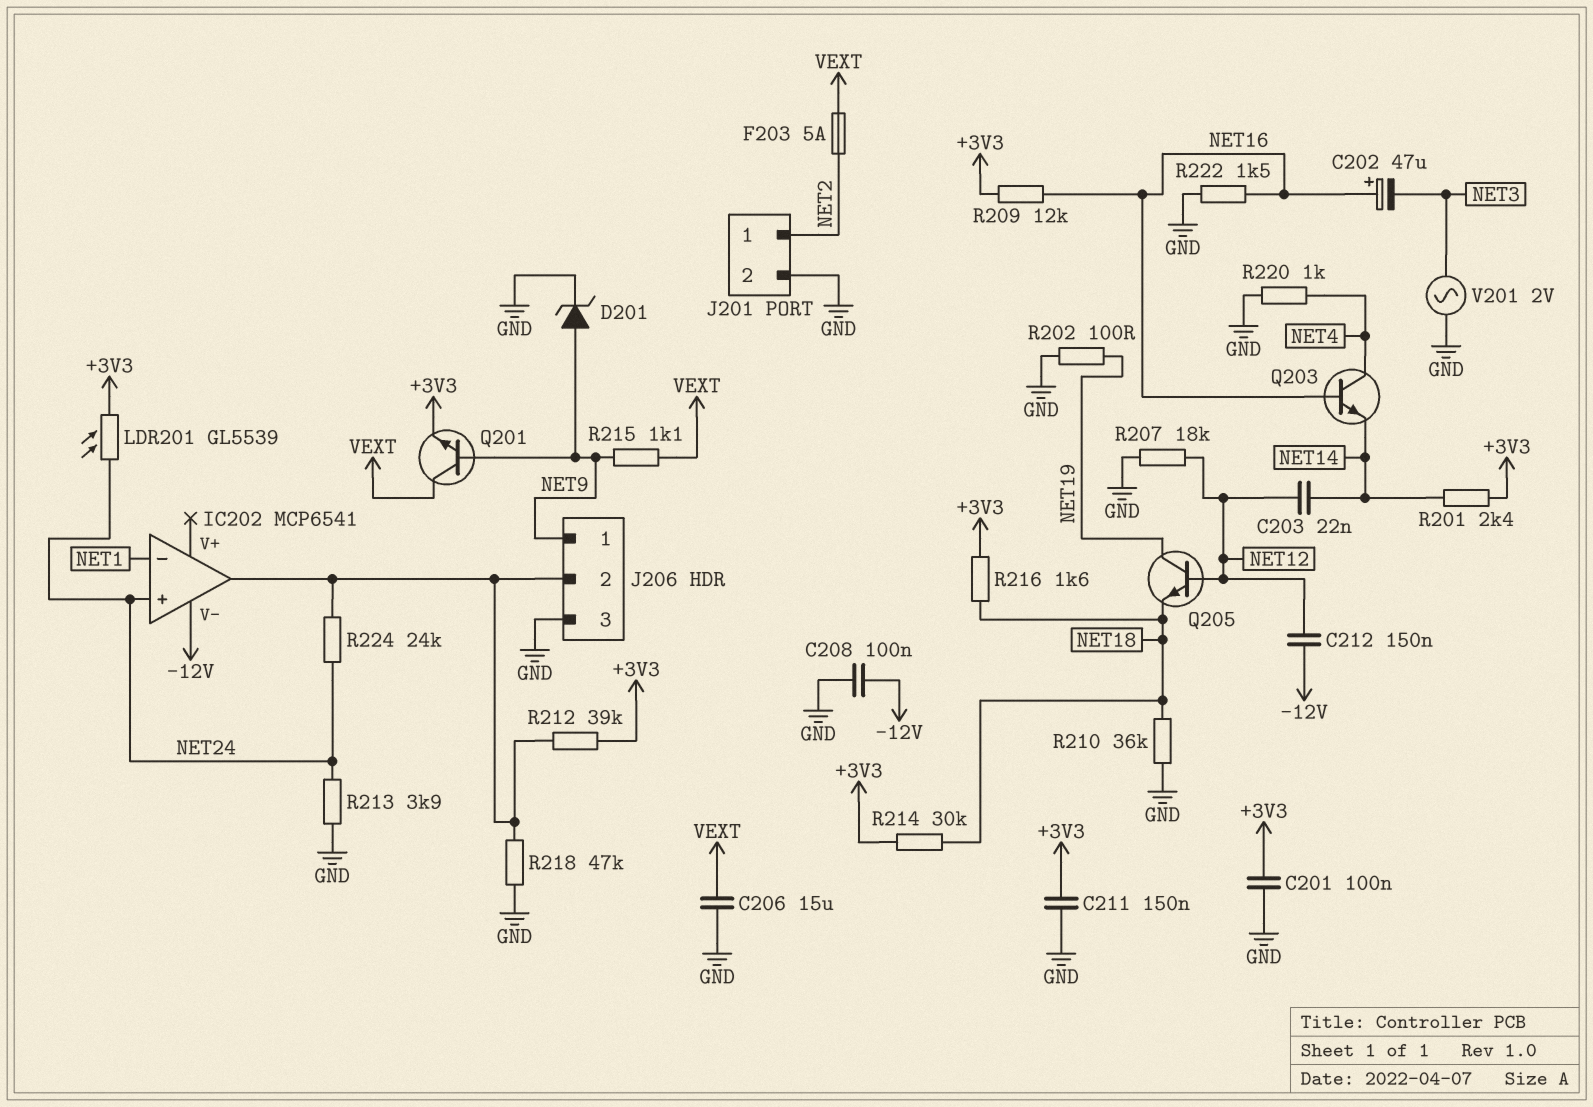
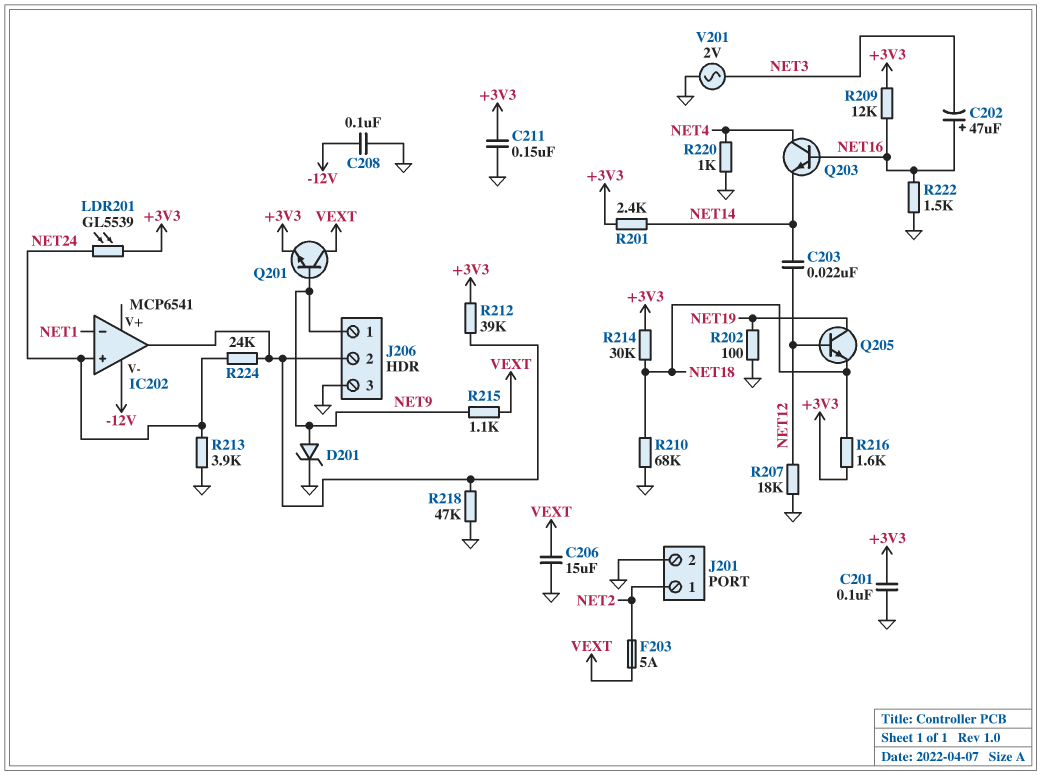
C212: 150nF (-12V, NET12) -> none
R210: 36k (GND, NET18) -> 68k (GND, NET18)

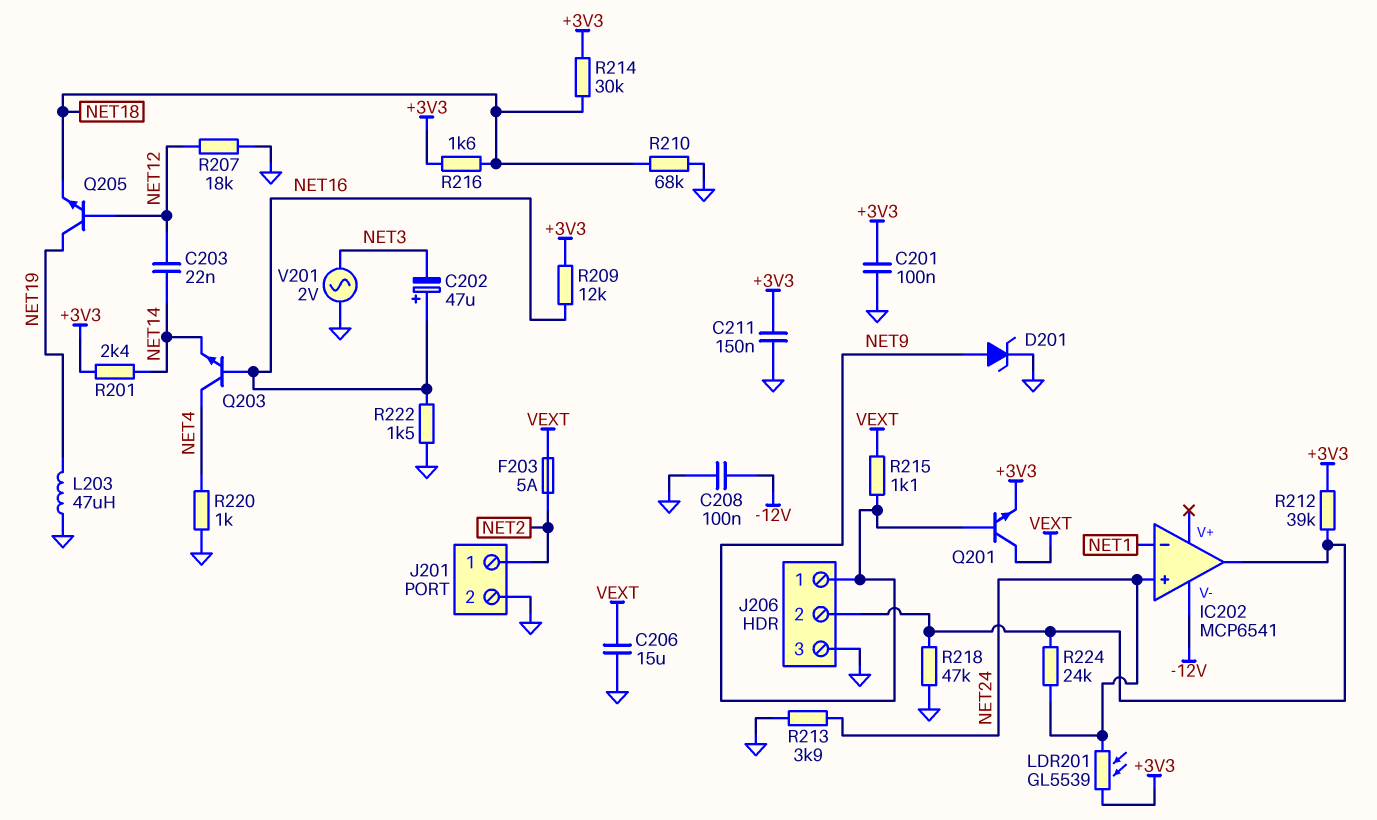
L203: none -> 47uH (GND, NET19)
R202: 100 (GND, NET19) -> none

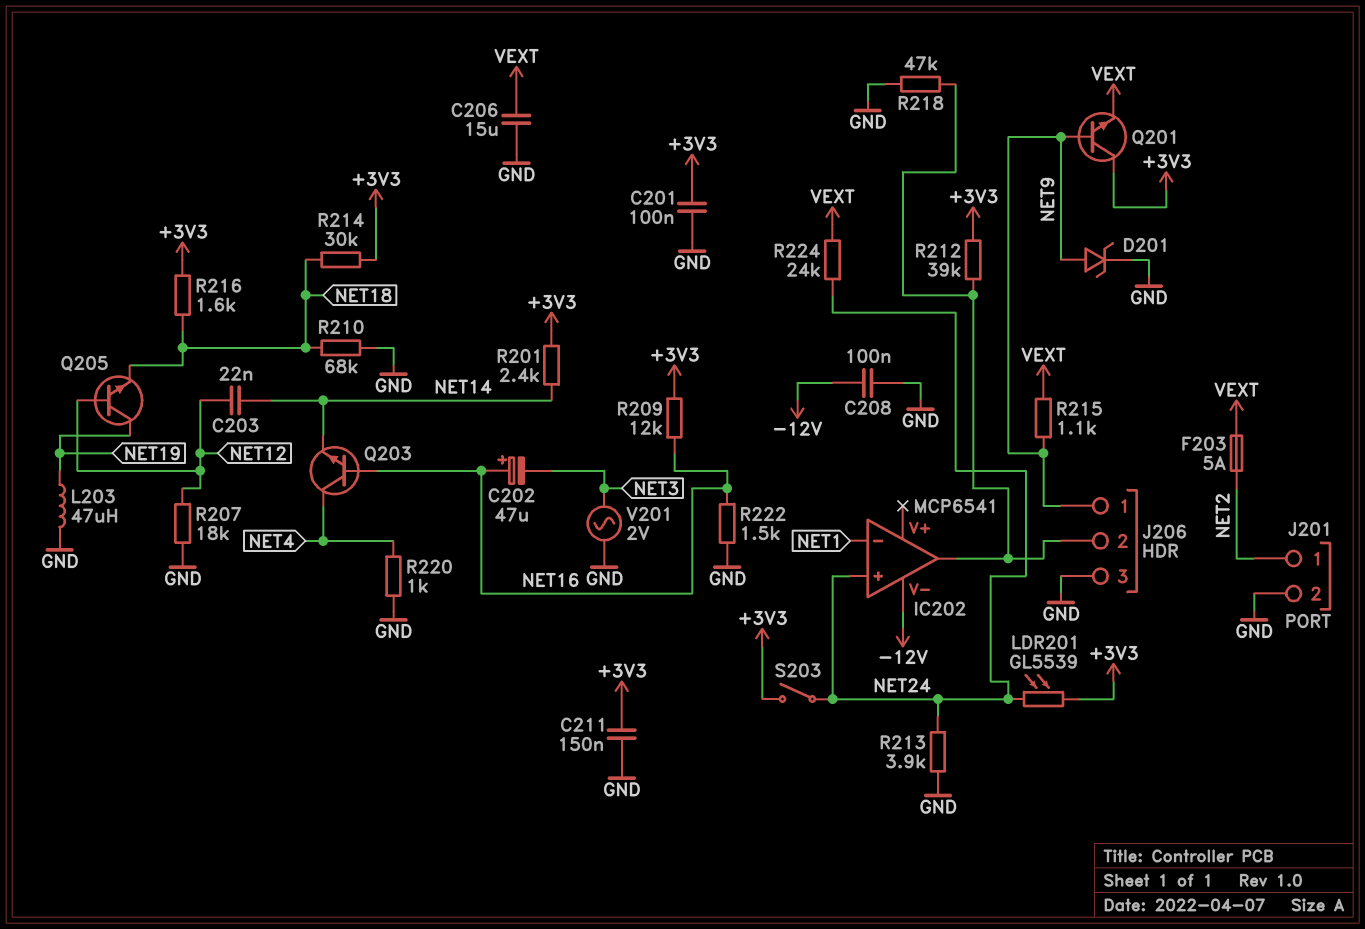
Q201: NPN (B NET9, C VEXT, E +3V3) -> NPN (B NET9, C +3V3, E VEXT)
R224: 24k (IC202/out, NET24) -> 24k (NET24, VEXT)
S203: none -> switch (+3V3, NET24)

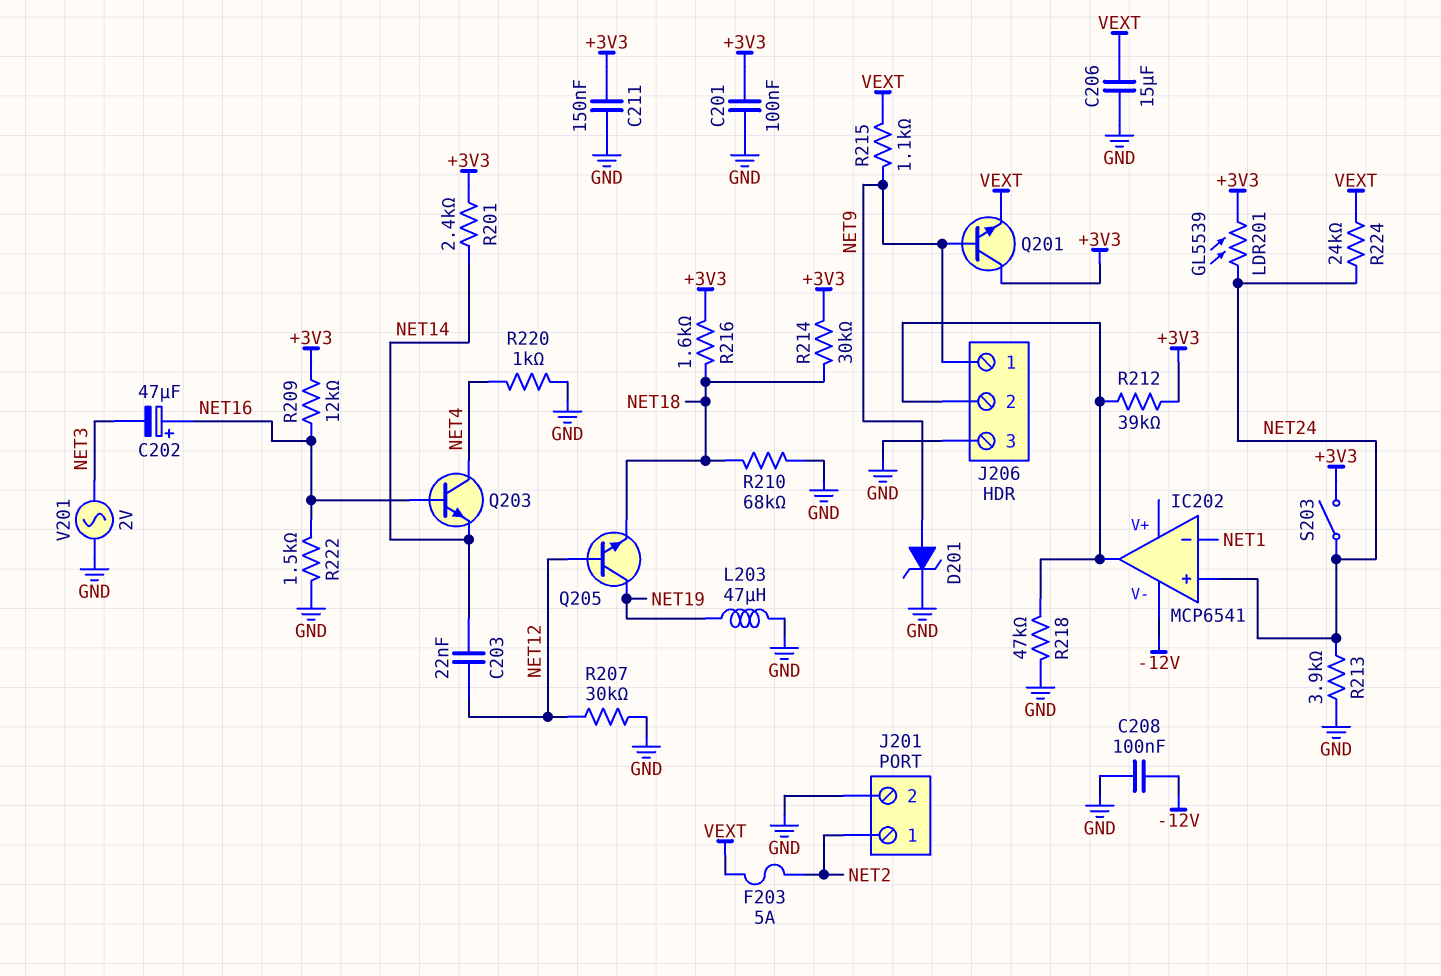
R207: 18k (GND, NET12) -> 30k (GND, NET12)

